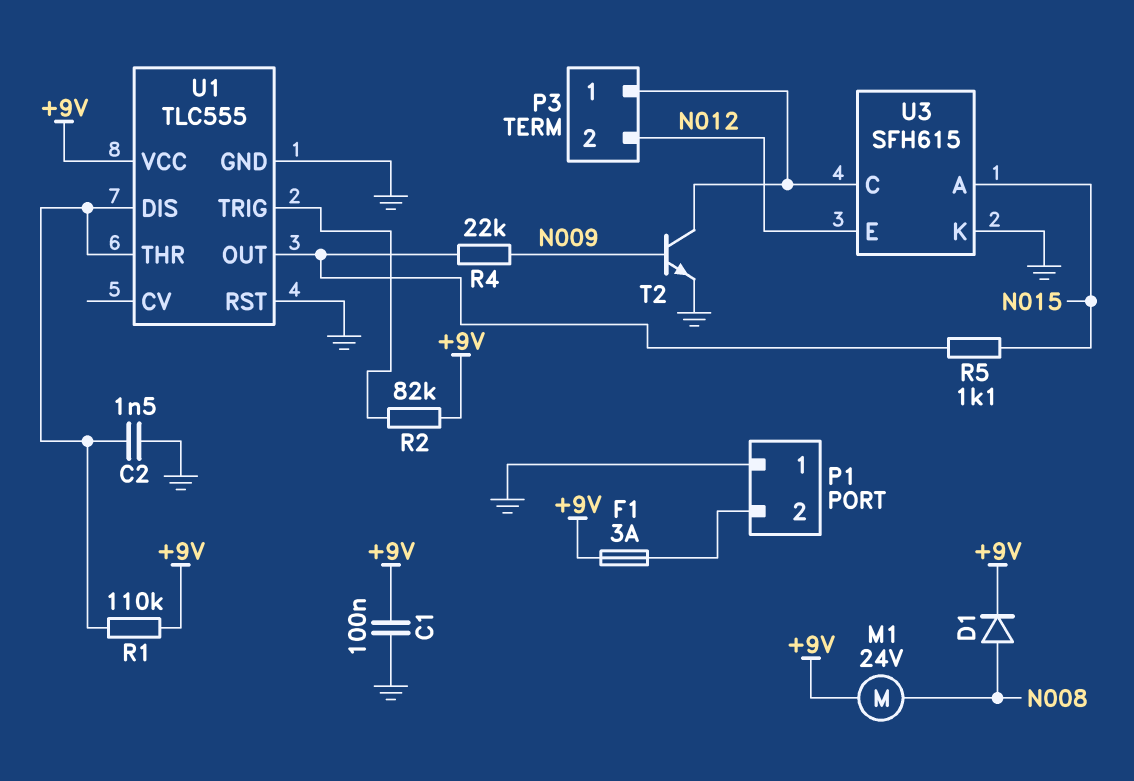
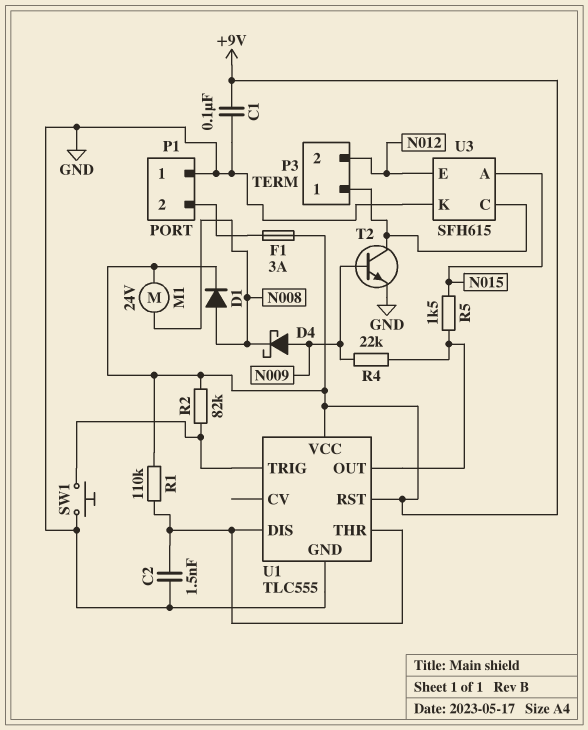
D4: none -> schottky (A N009, K N008)
R5: 1.1k (N015, U1/OUT) -> 1.5k (N015, U1/OUT)
SW1: none -> button (GND, U1/TRIG)
U1 pin RST: GND -> +9V

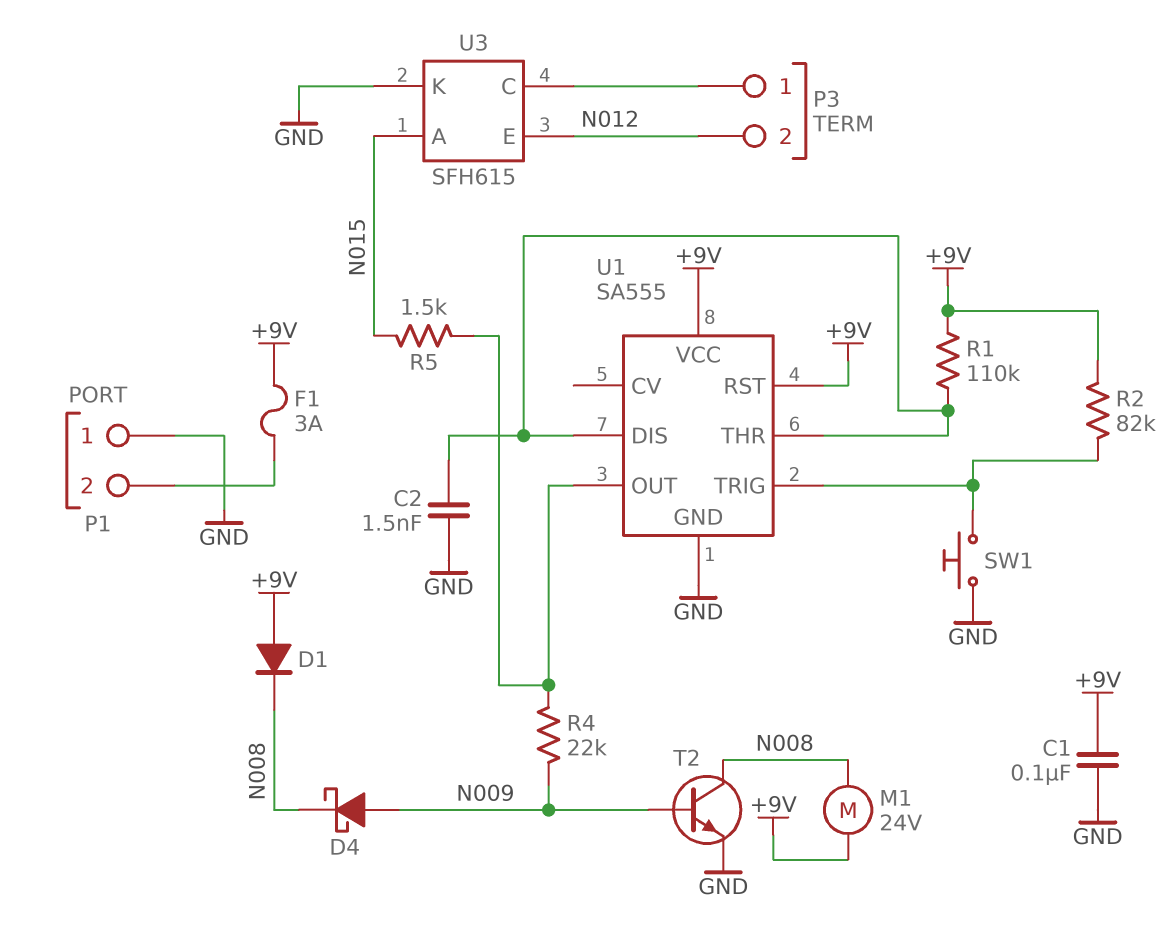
D1: diode (A N008, K +9V) -> diode (A +9V, K N008)
T2: NPN (B N009, C P3/1, E GND) -> NPN (B N009, C N008, E GND)
U1: TLC555 -> SA555

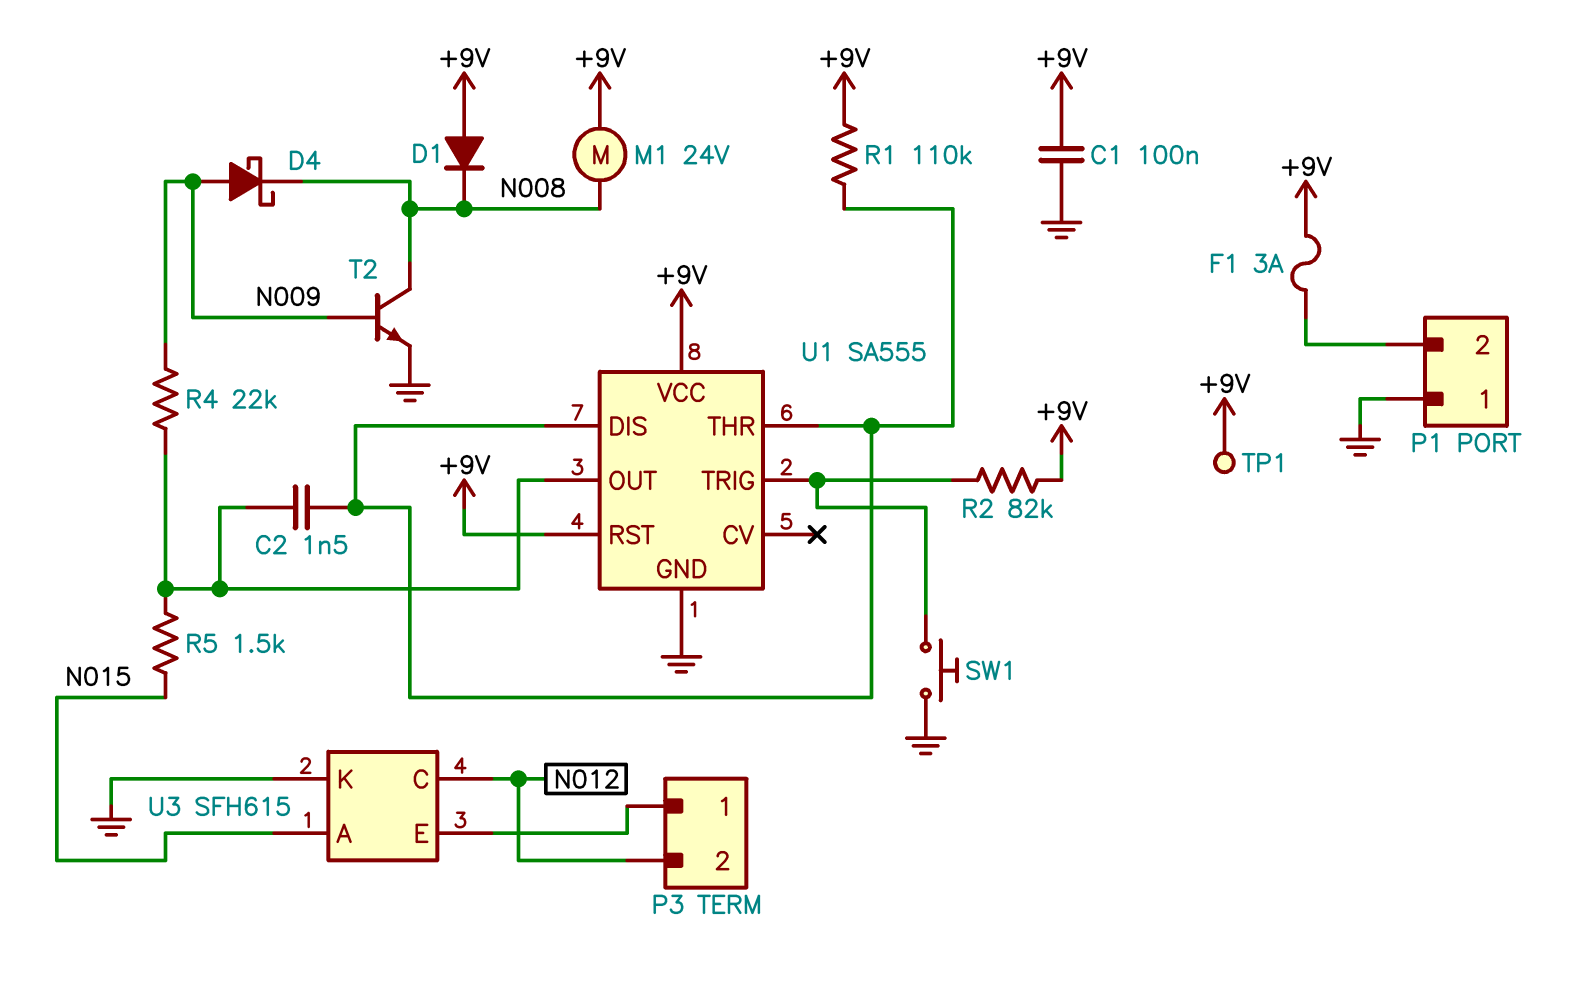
C2: 1.5nF (GND, U1/DIS) -> 1.5nF (U1/DIS, U1/OUT)
TP1: none -> test point (+9V)
U3 pin C: P3/1 -> N012
U3 pin E: N012 -> P3/1

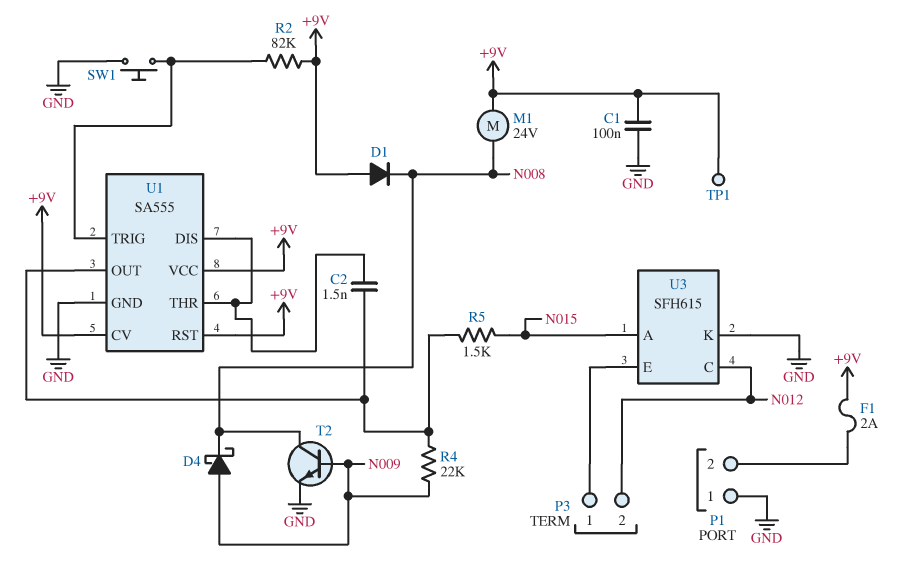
F1: 3A (+9V, P1/2) -> 2A (+9V, P1/2)
R1: 110k (+9V, U1/DIS) -> none
U1 pin CV: none -> +9V

